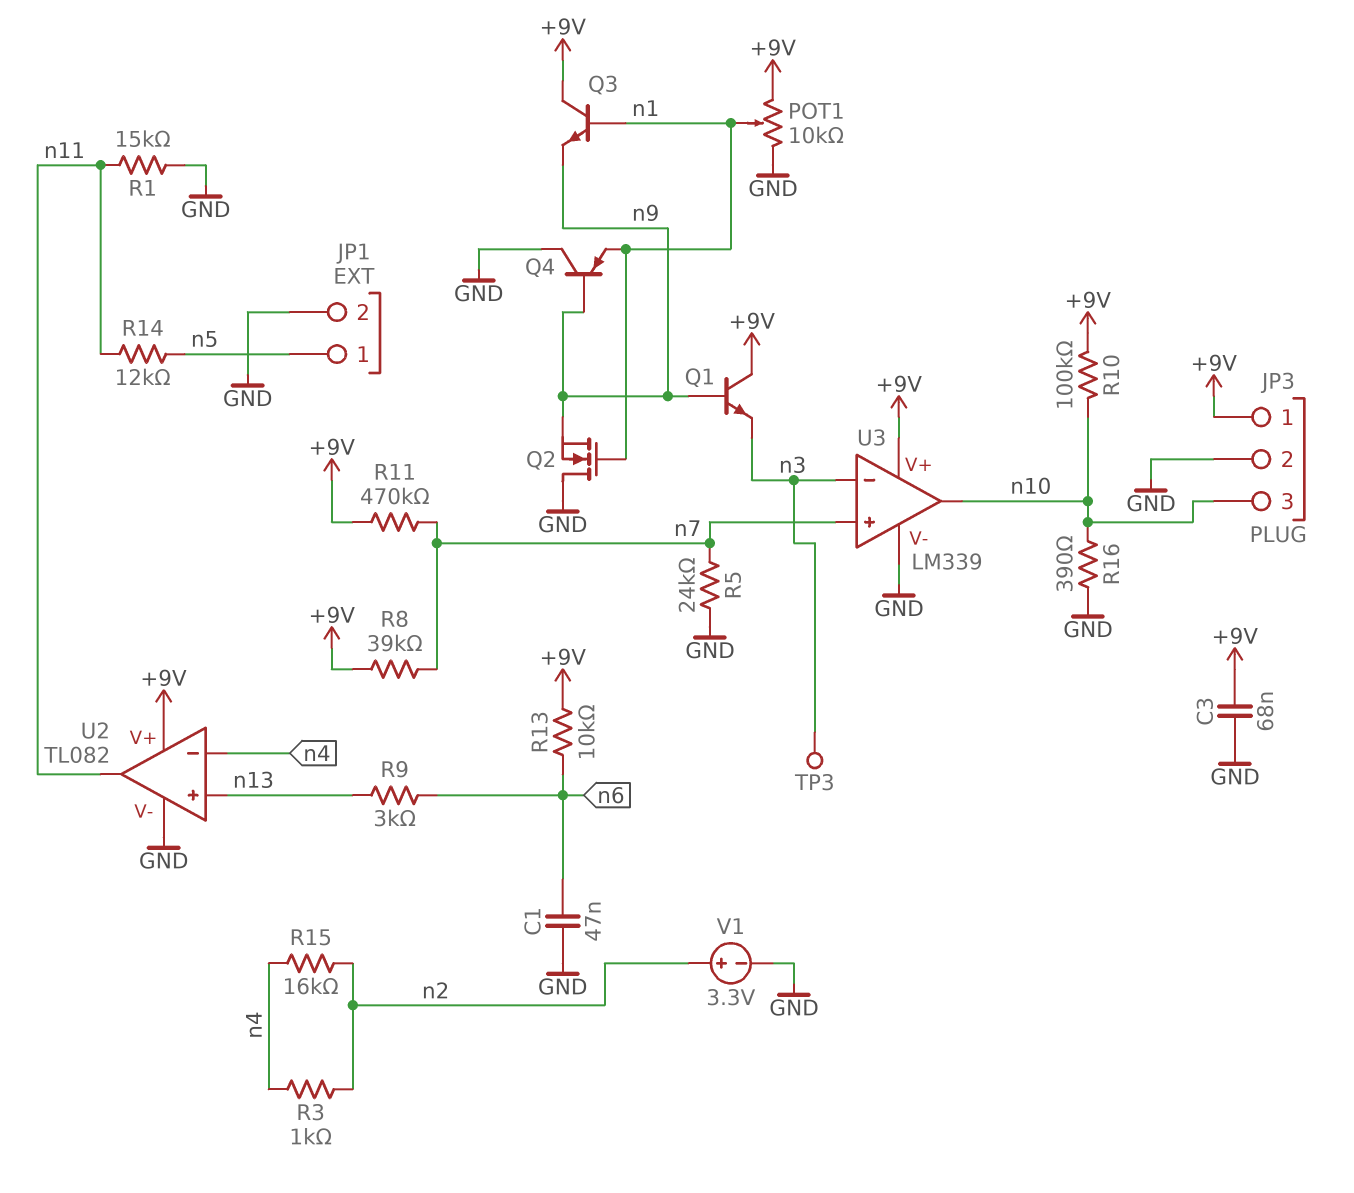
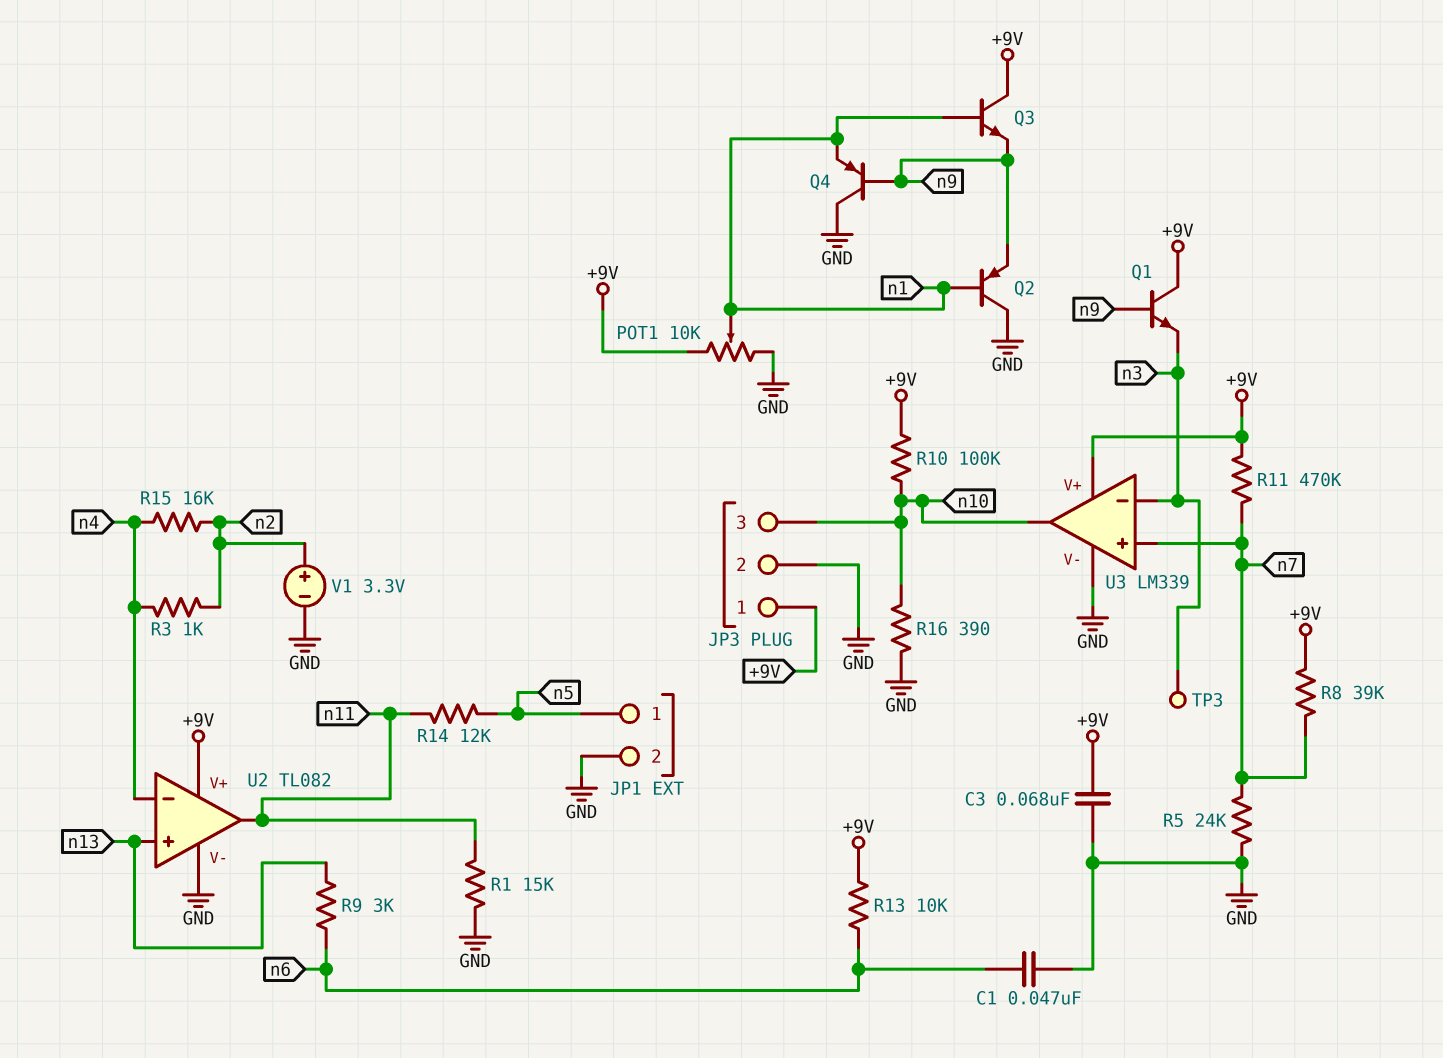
Q2: NMOS (G n1, D GND, S n9) -> PNP (B n1, C GND, E n9)

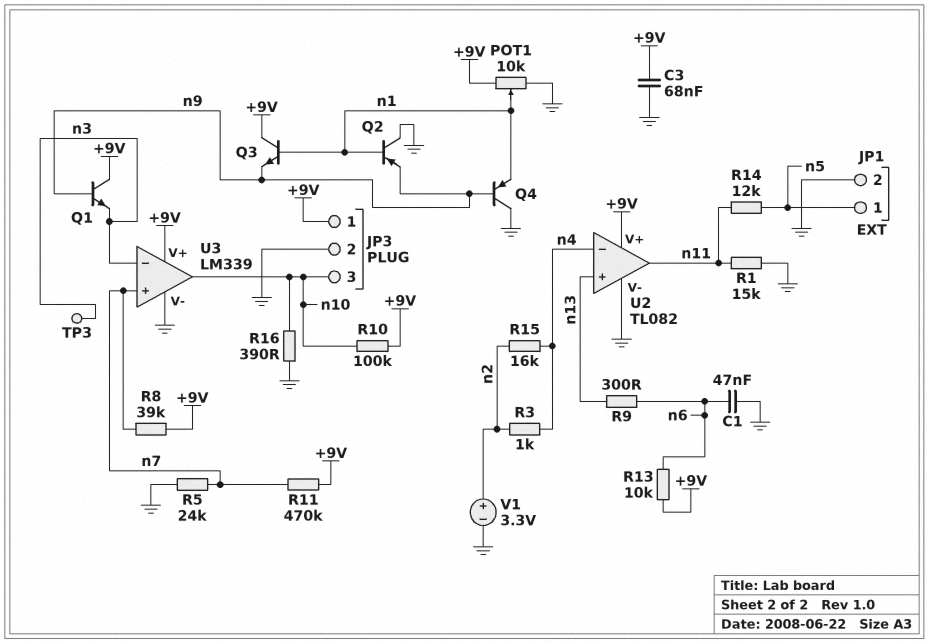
R9: 3k (n6, n13) -> 300 (n6, n13)

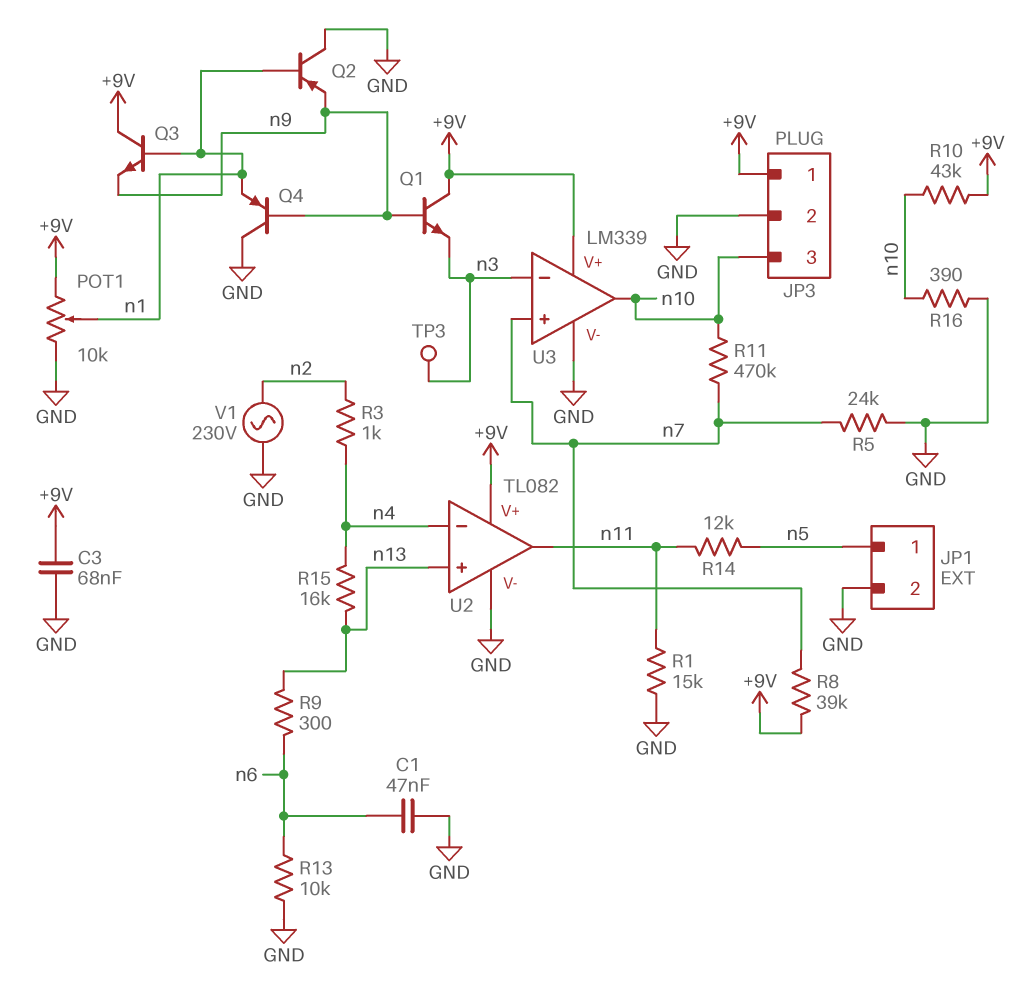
R10: 100k (+9V, n10) -> 43k (+9V, n10)
R11: 470k (+9V, n7) -> 470k (n7, n10)
R13: 10k (+9V, n6) -> 10k (GND, n6)
R15: 16k (n2, n4) -> 16k (n4, n13)
V1: 3.3V (plus n2, minus GND) -> AC 230V (GND, n2)

